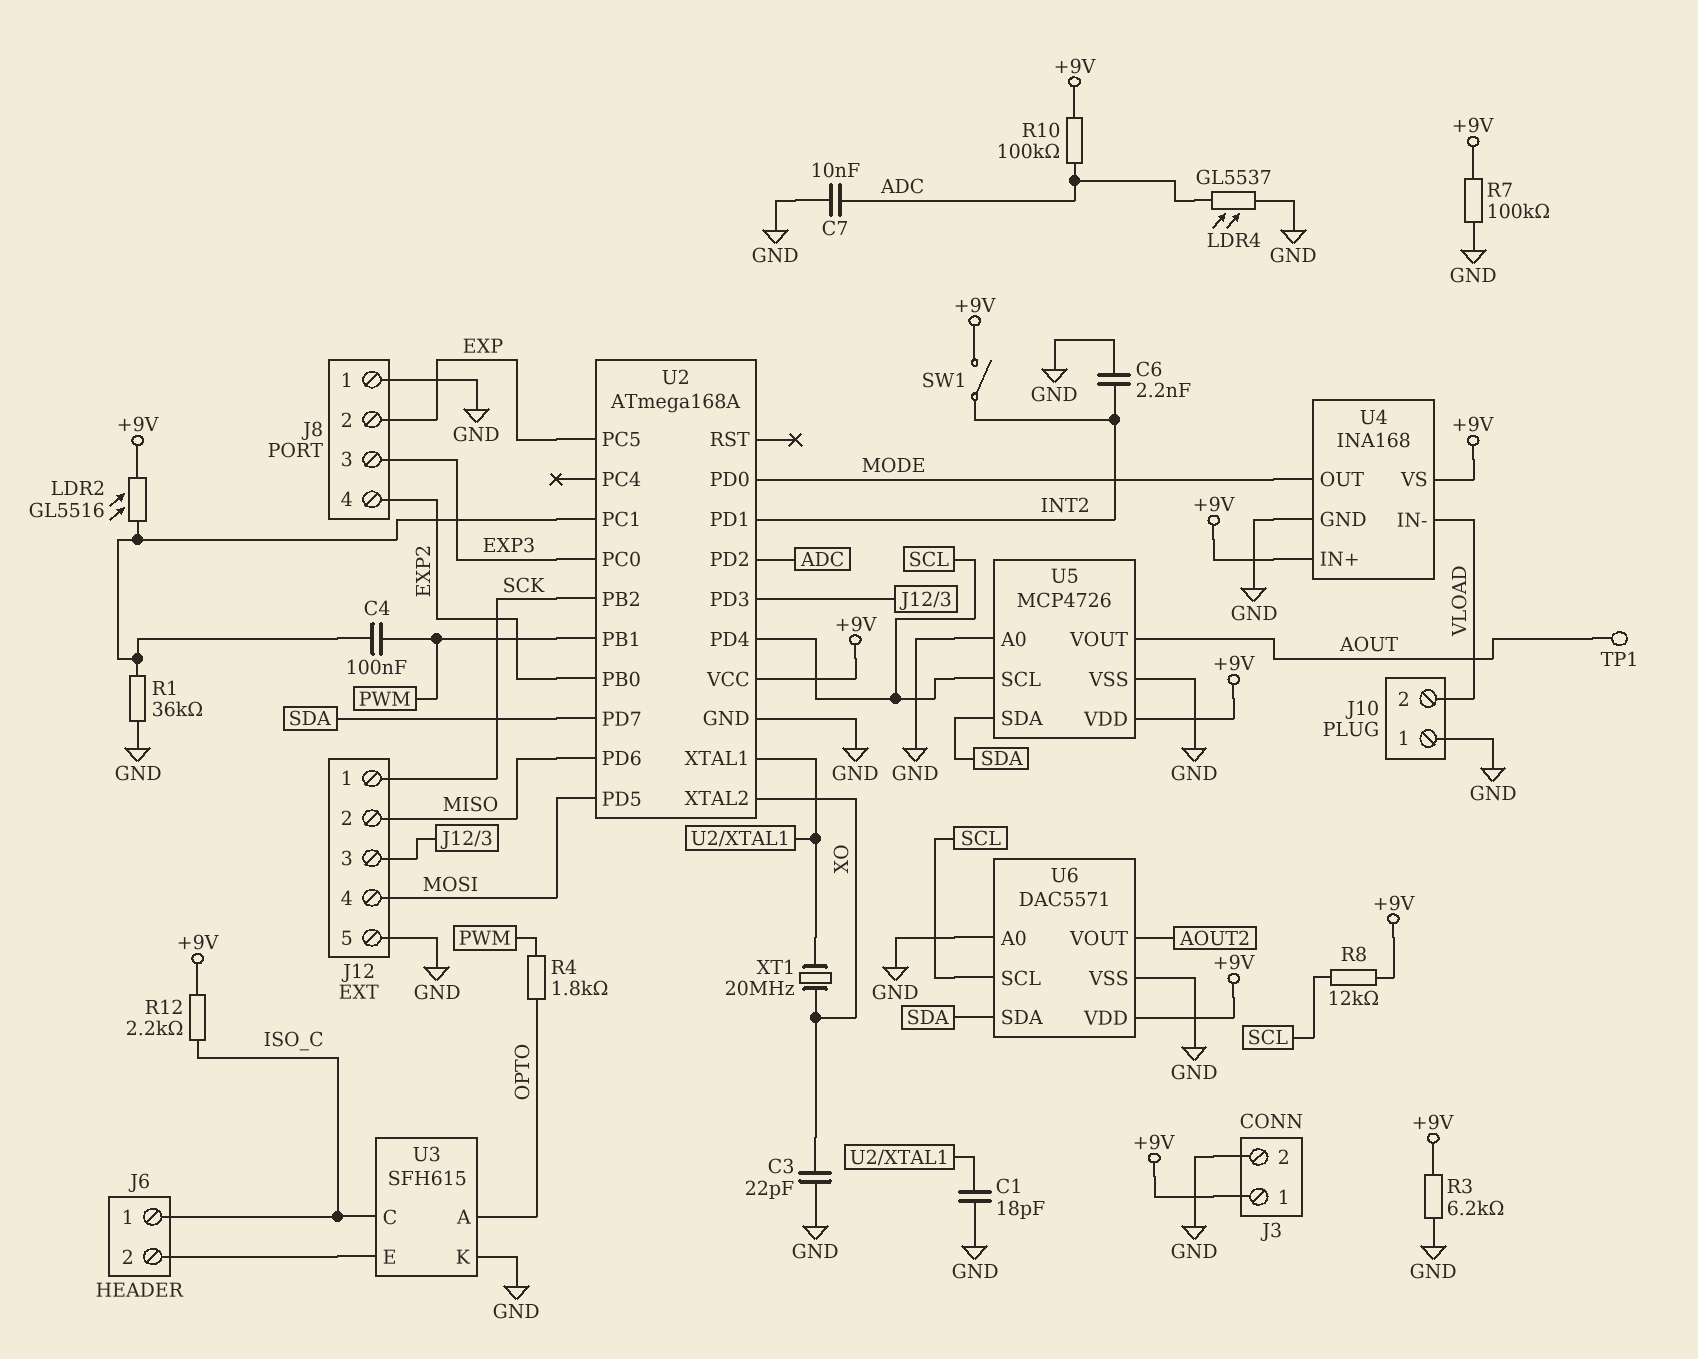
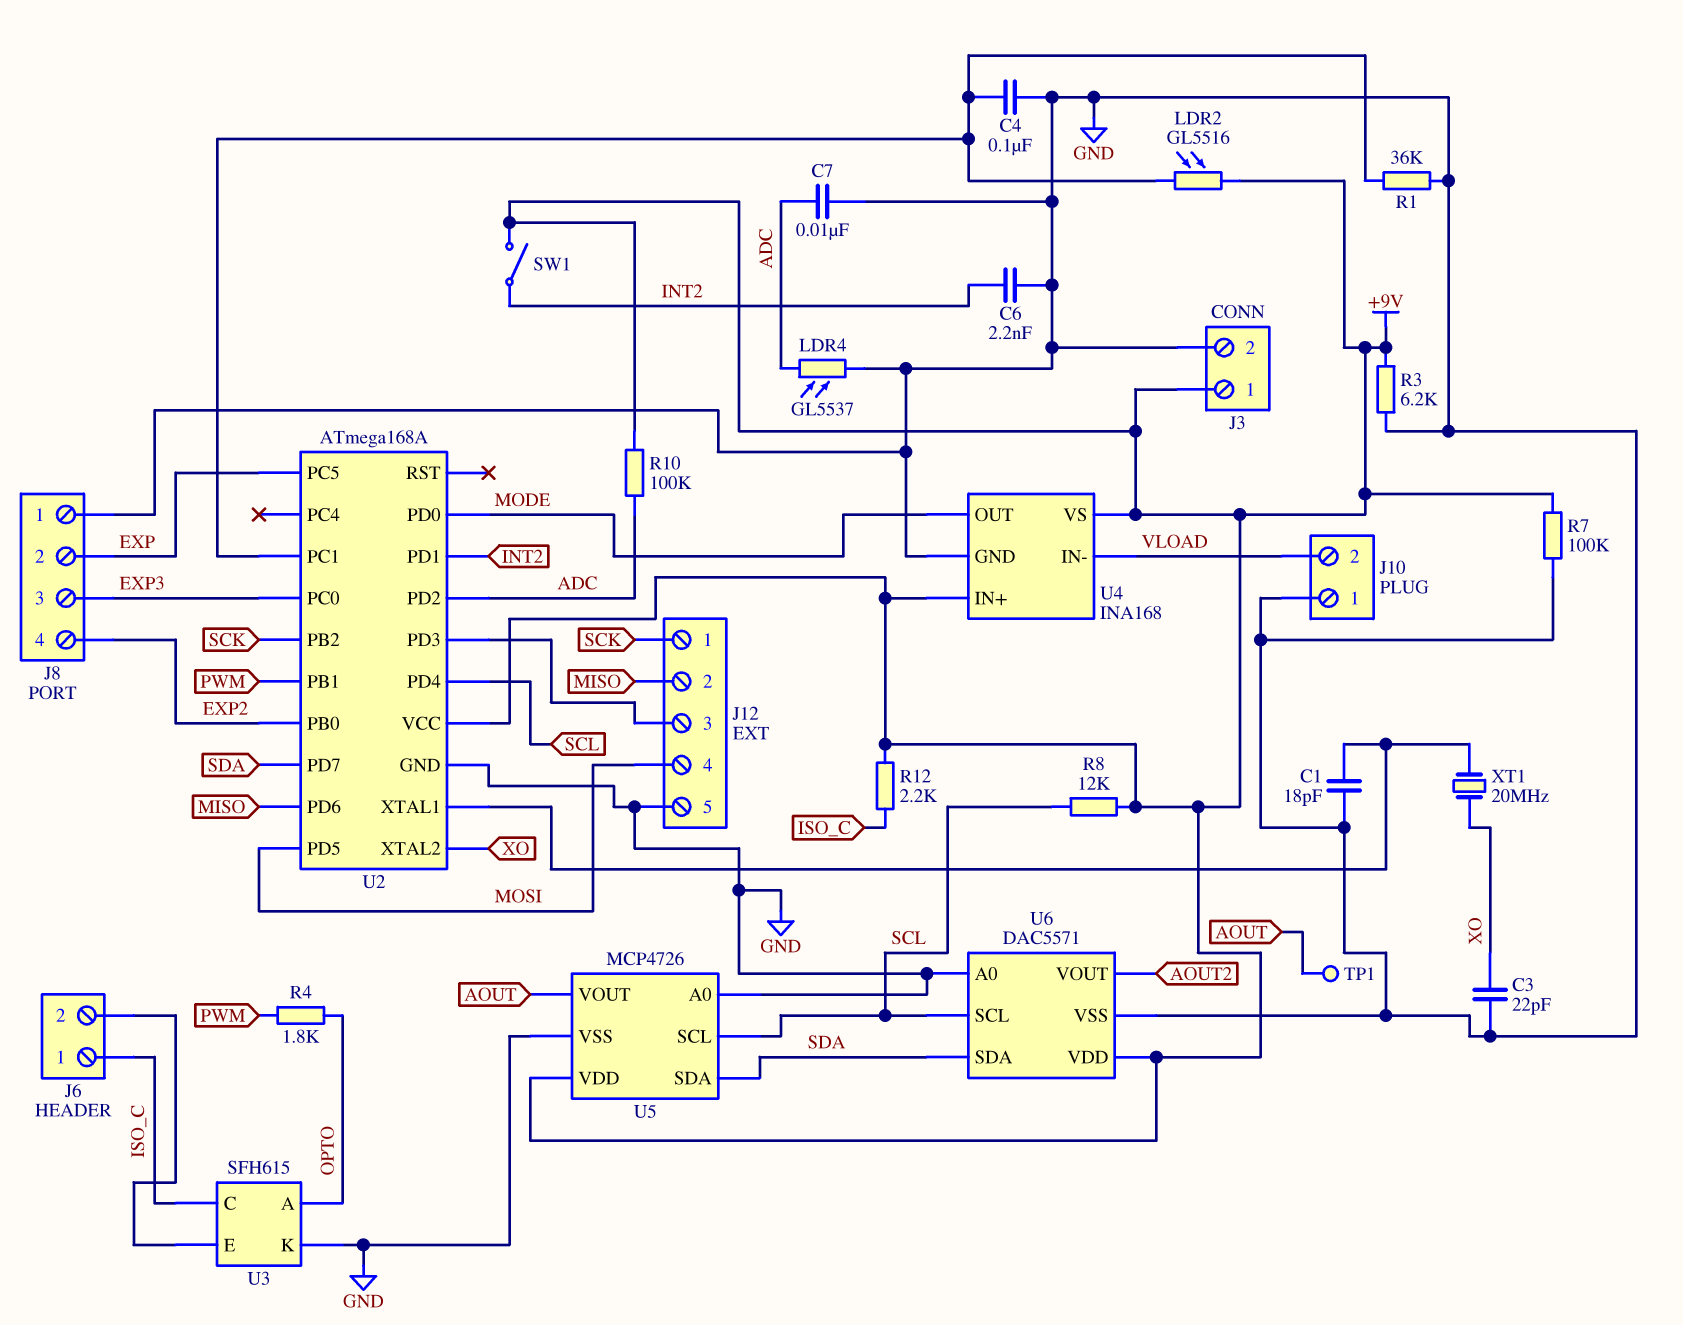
C4: 100nF (PWM, U2/PC1) -> 100nF (GND, U2/PC1)

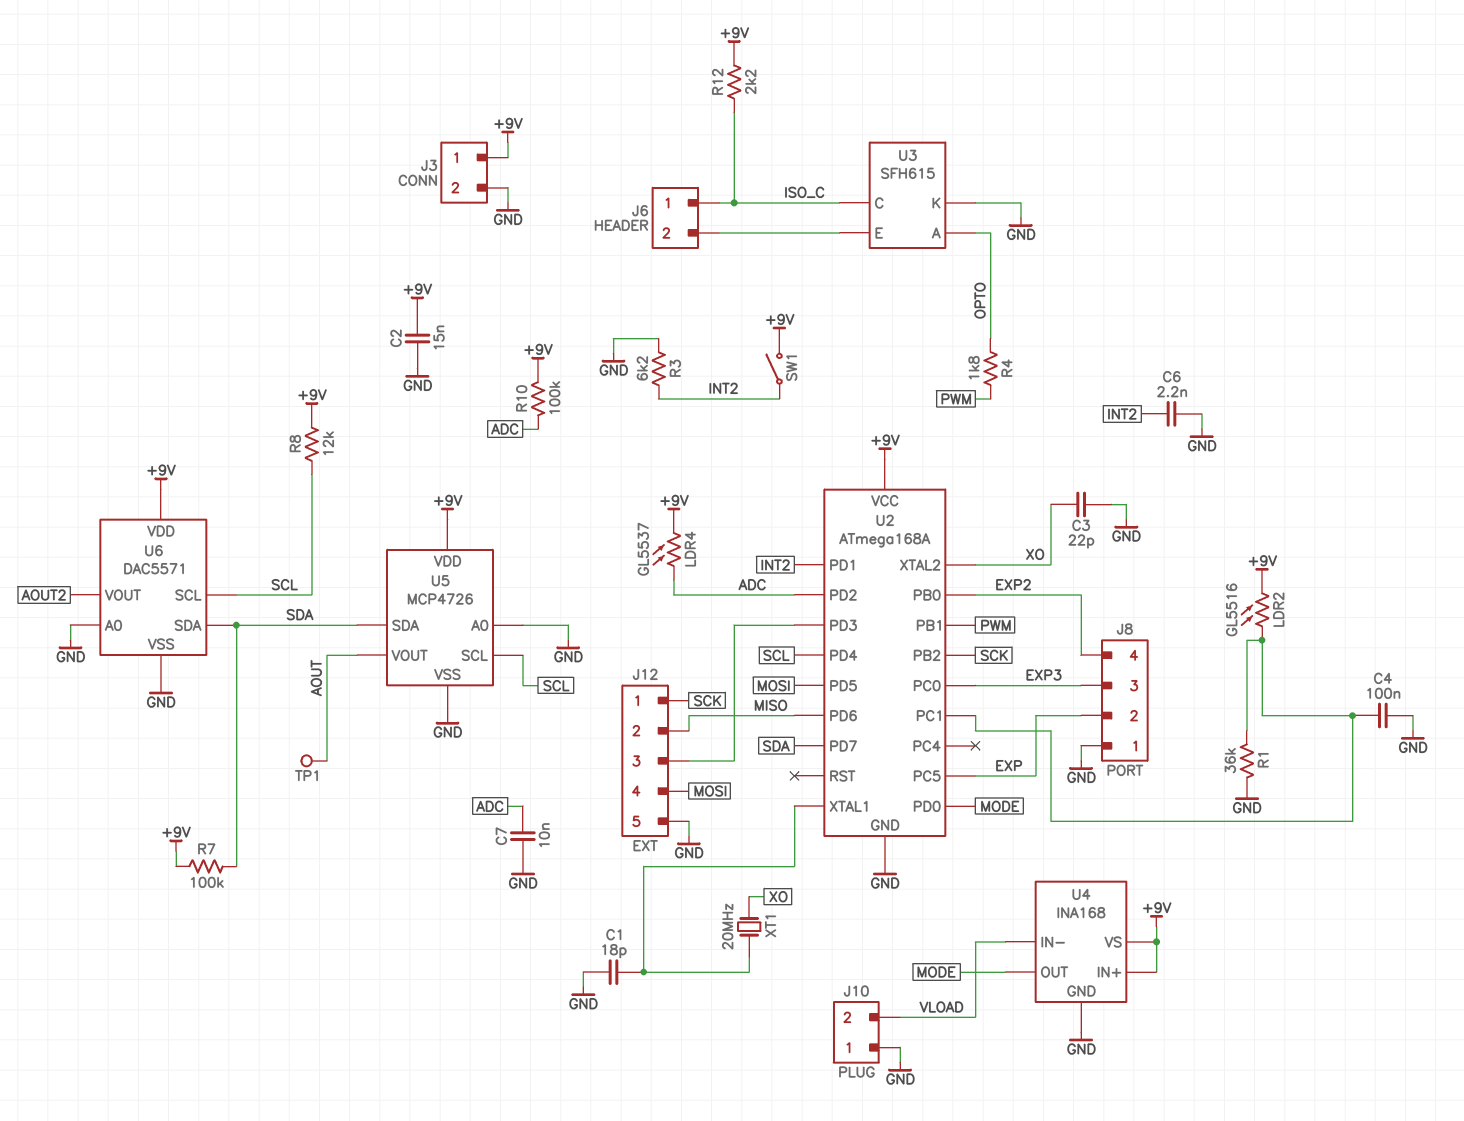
C2: none -> 15nF (+9V, GND)
LDR4: GL5537 (ADC, GND) -> GL5537 (+9V, ADC)
R3: 6.2k (+9V, GND) -> 6.2k (GND, INT2)
R7: 100k (+9V, GND) -> 100k (+9V, SDA)

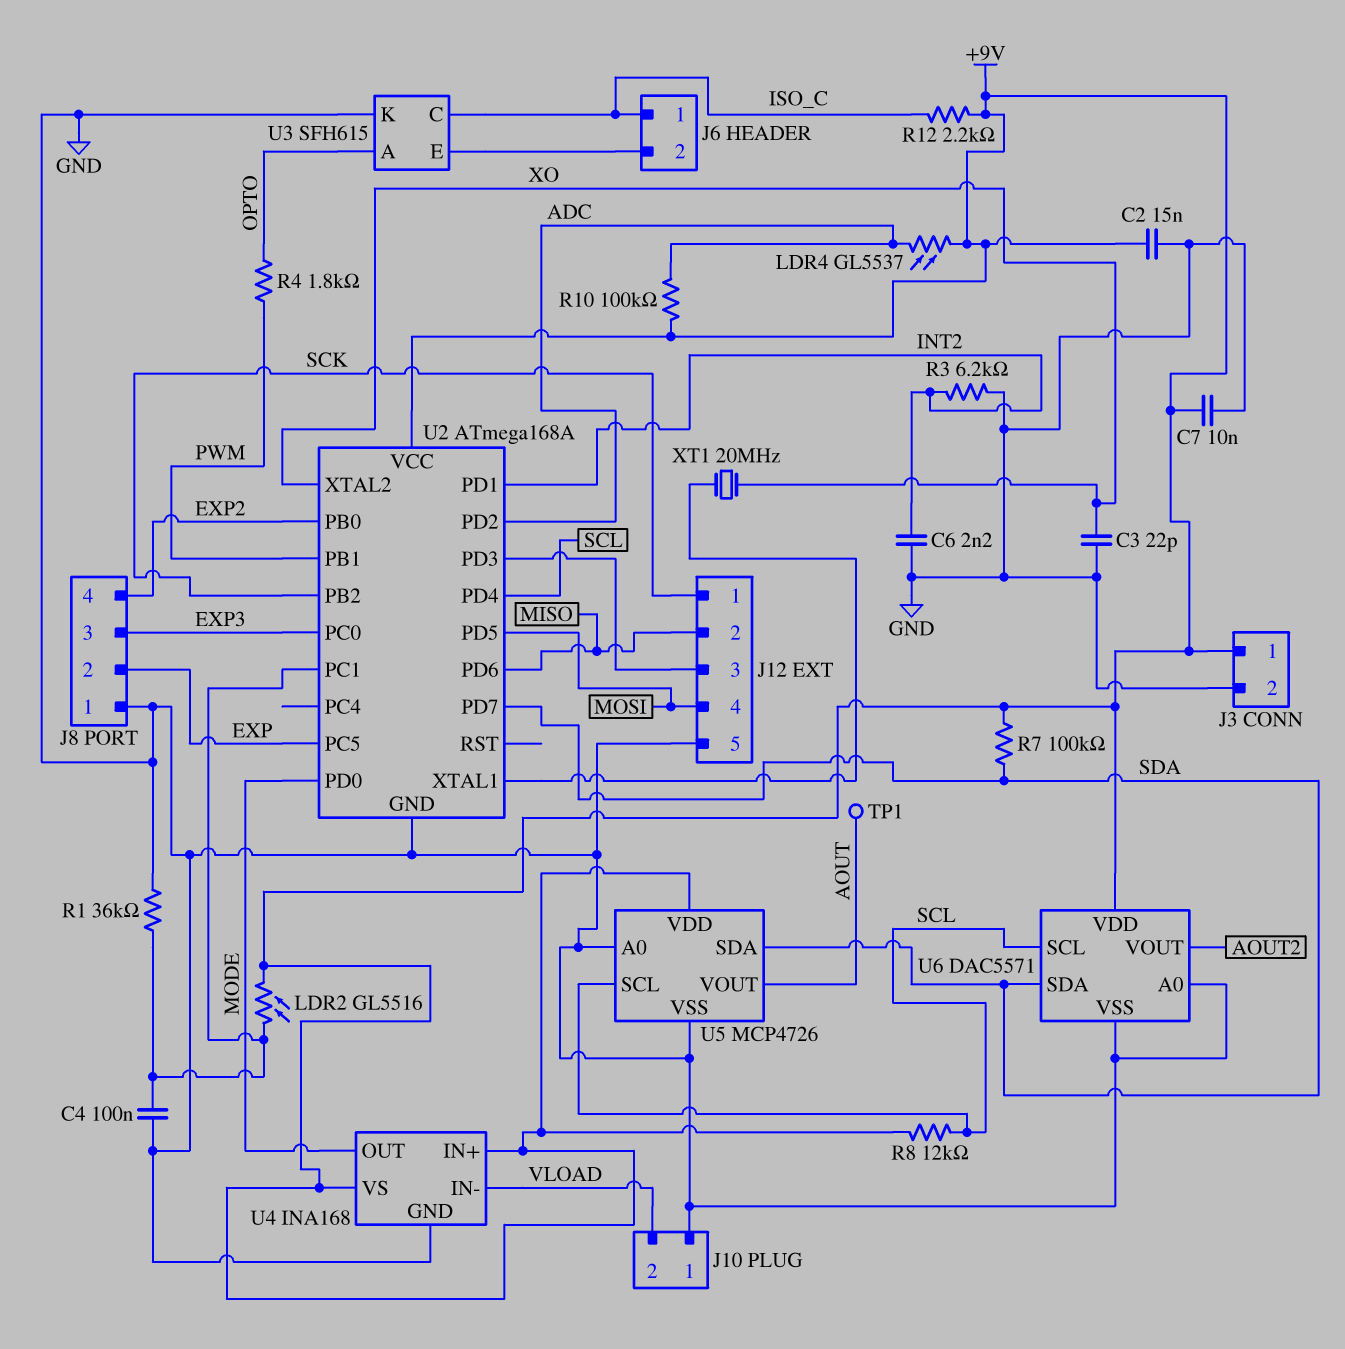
C1: 18pF (GND, U2/XTAL1) -> none
C7: 10nF (ADC, GND) -> 10nF (+9V, GND)
SW1: switch (+9V, INT2) -> none

